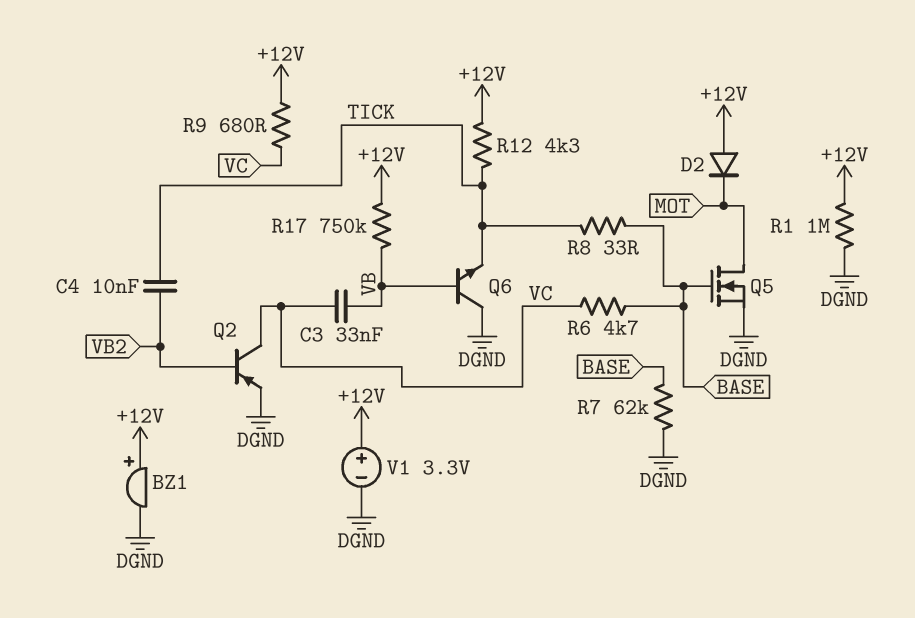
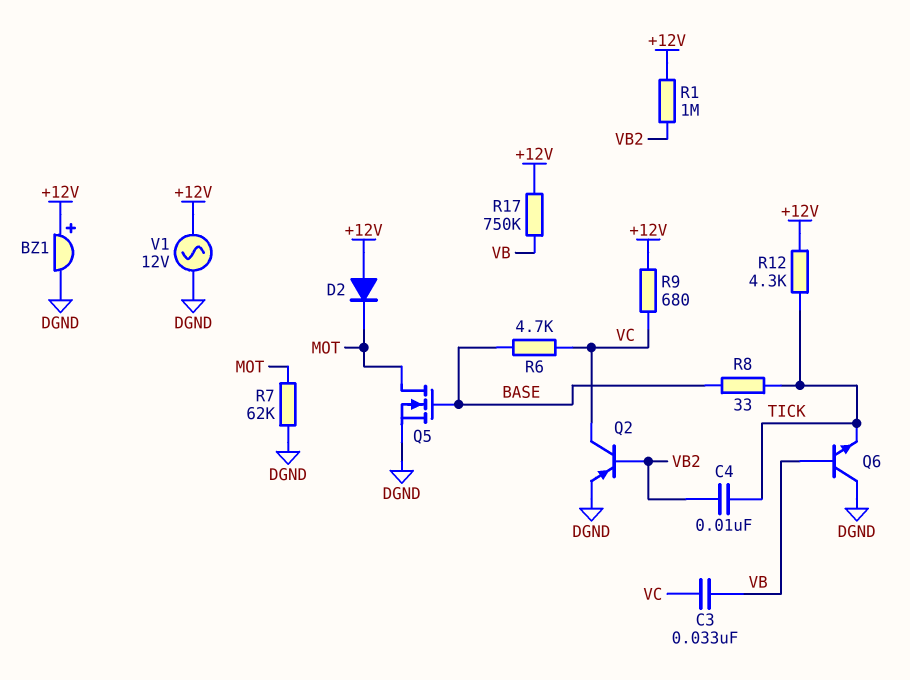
R1: 1M (+12V, DGND) -> 1M (+12V, VB2)
R7: 62k (BASE, DGND) -> 62k (DGND, MOT)
V1: 3.3V (plus +12V, minus DGND) -> AC 12V (+12V, DGND)

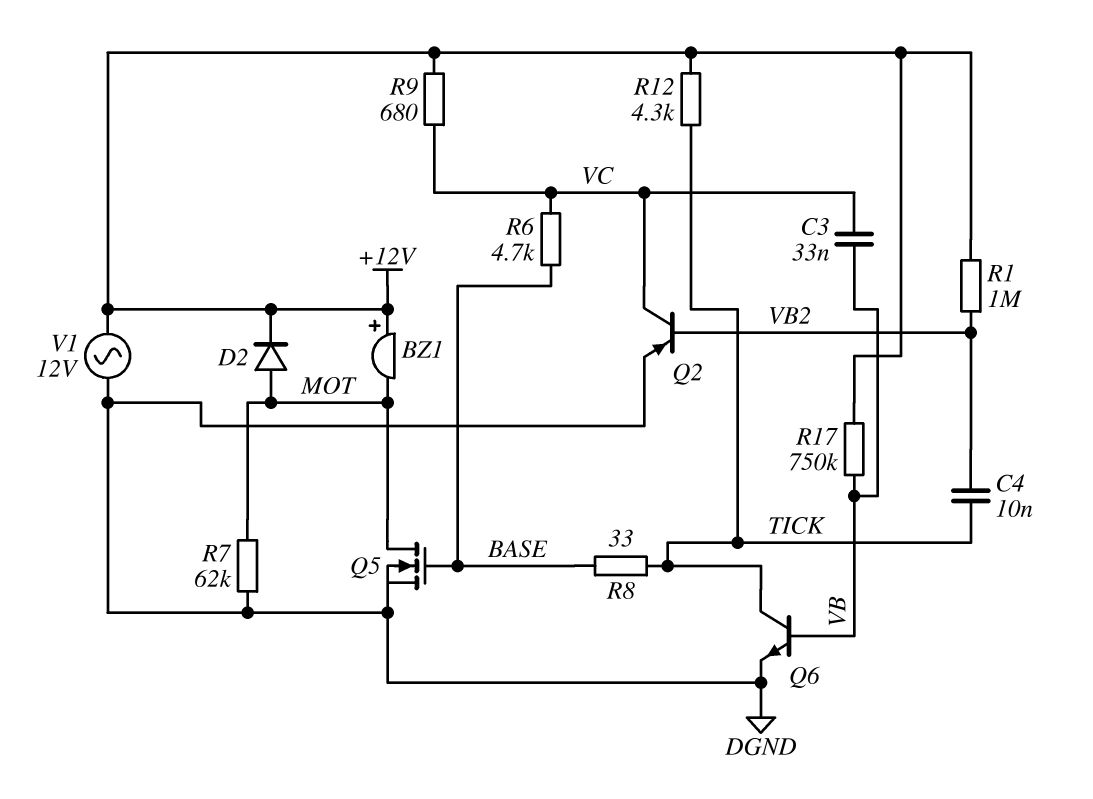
BZ1: buzzer (plus +12V, minus DGND) -> buzzer (plus +12V, minus MOT)
D2: diode (A +12V, K MOT) -> diode (A MOT, K +12V)
Q6: NPN (B VB, C DGND, E TICK) -> NPN (B VB, C TICK, E DGND)

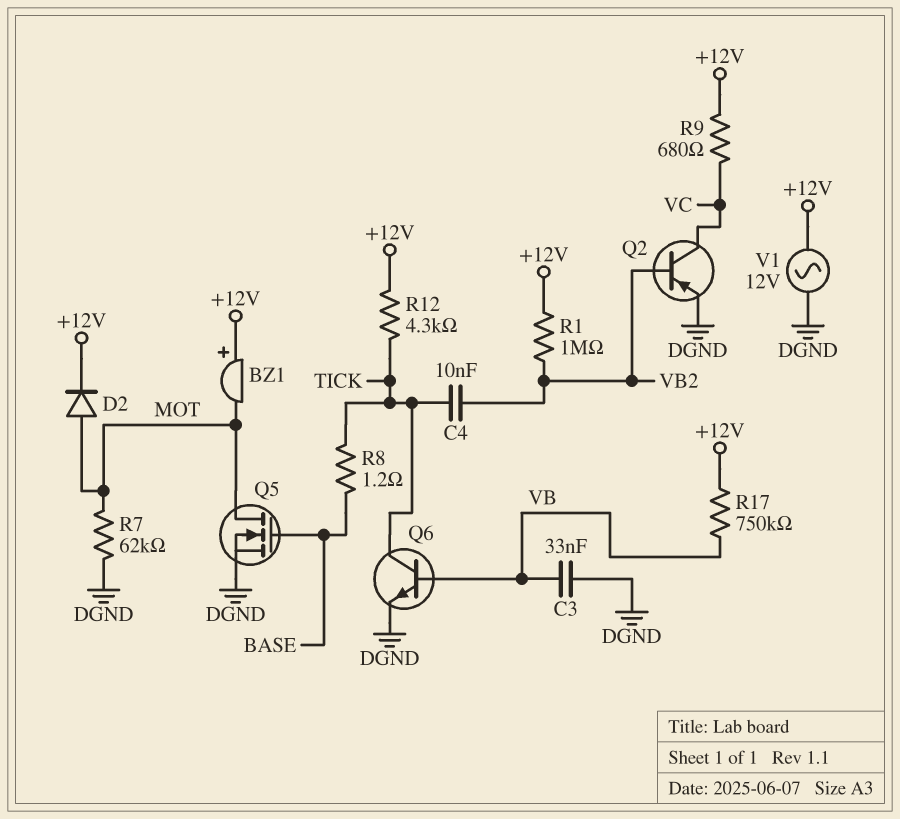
C3: 33nF (VB, VC) -> 33nF (DGND, VB)
R6: 4.7k (BASE, VC) -> none
R8: 33 (BASE, TICK) -> 1.2 (BASE, TICK)

